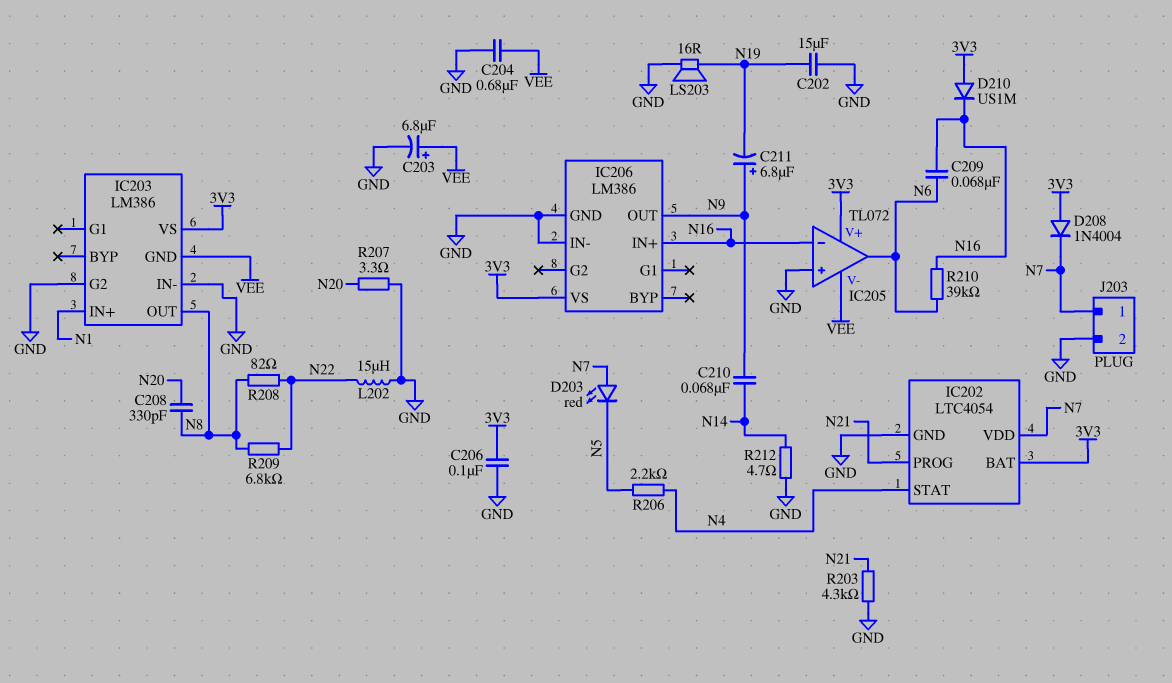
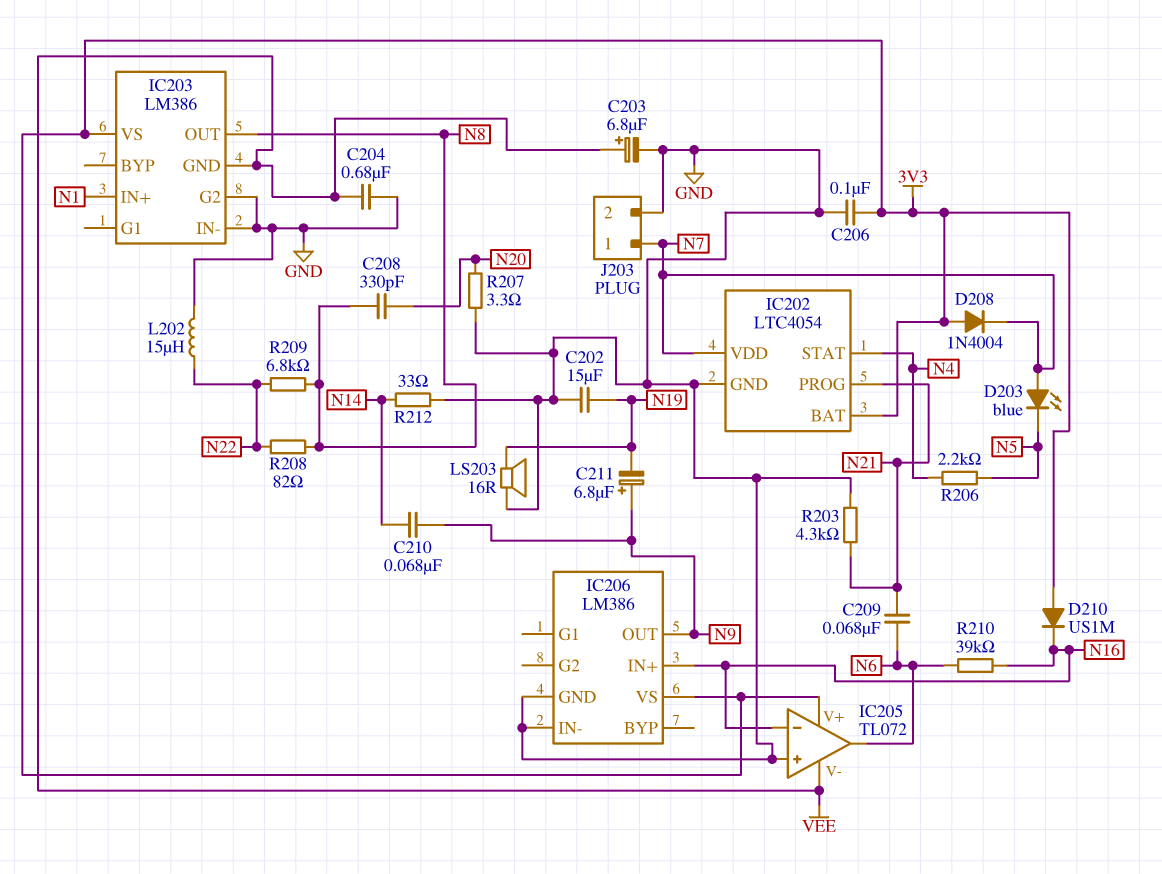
C209: 68nF (N6, N16) -> 68nF (N6, N21)
D203: LED red (A N7, K N5) -> LED blue (A N7, K N5)
R212: 4.7 (GND, N14) -> 33 (GND, N14)

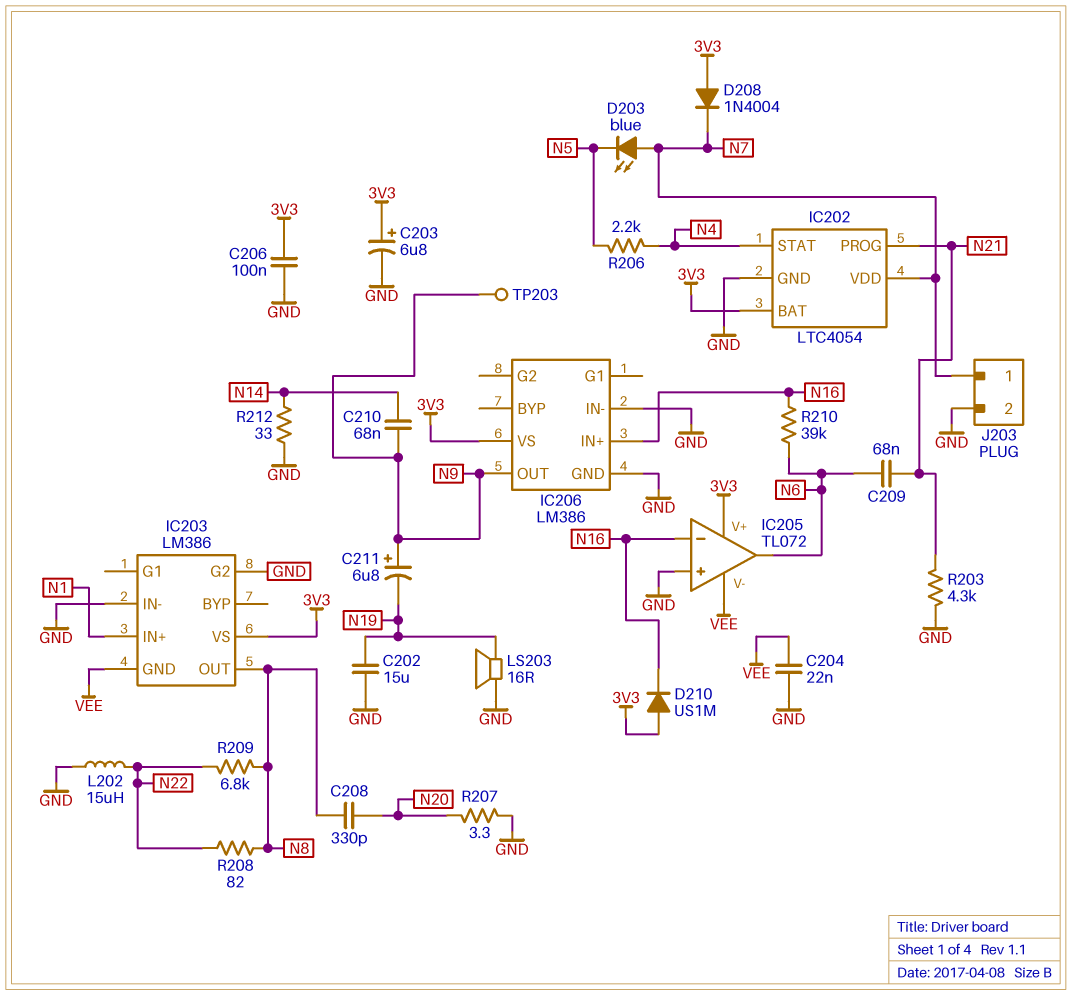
C203: 6.8uF (plus VEE, minus GND) -> 6.8uF (plus 3V3, minus GND)
C204: 680nF (GND, VEE) -> 22nF (GND, VEE)
TP203: none -> test point (N9)

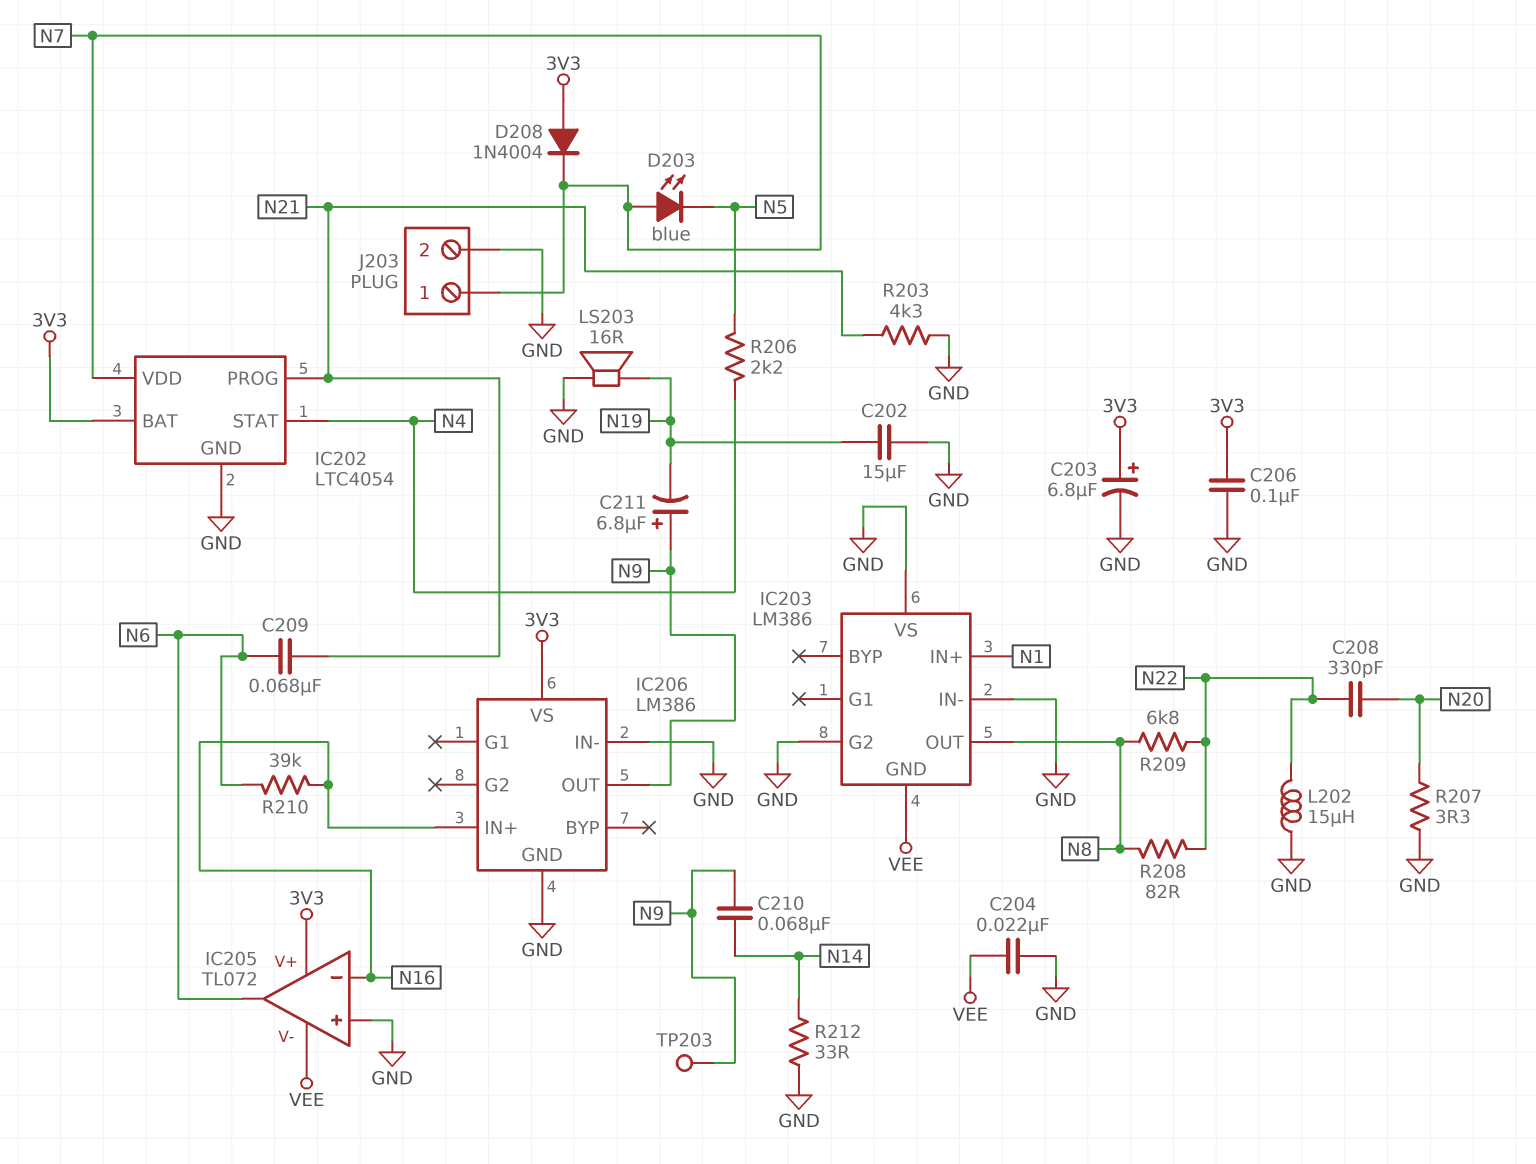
C208: 330pF (N8, N20) -> 330pF (N20, N22)
D210: diode US1M (A 3V3, K N16) -> none
IC203 pin VS: 3V3 -> GND

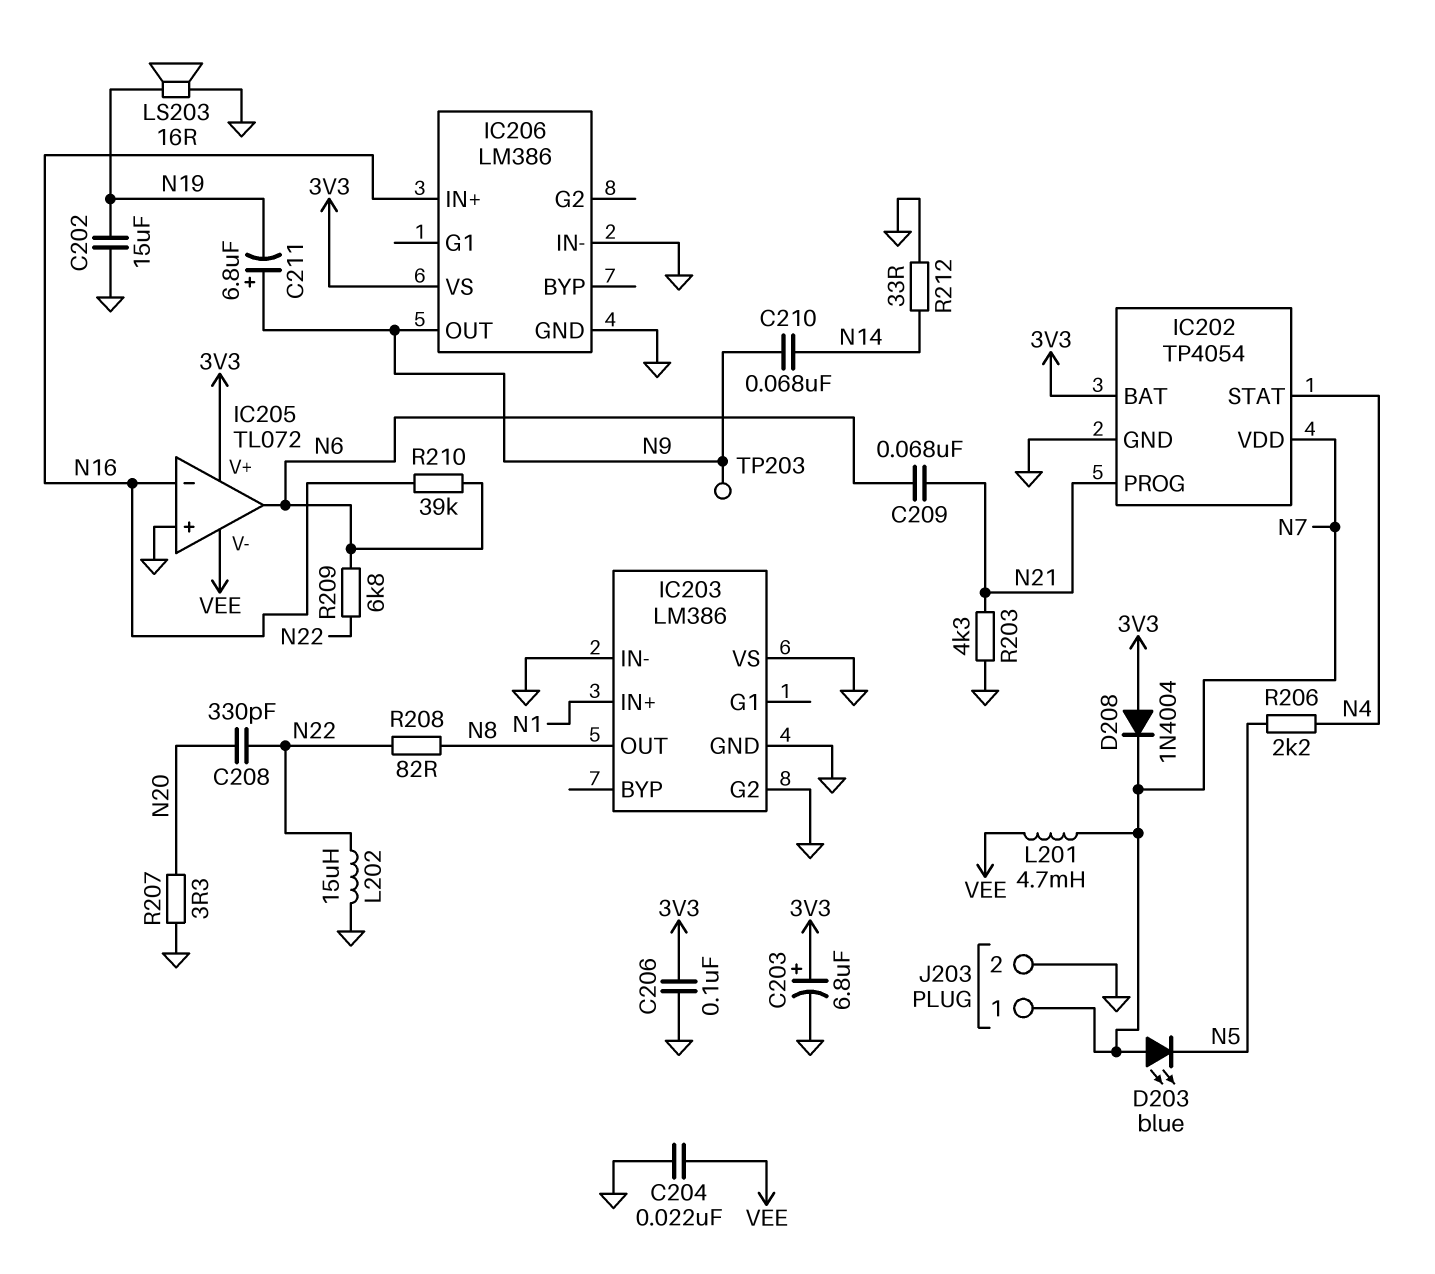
IC202: LTC4054 -> TP4054
IC203 pin GND: VEE -> GND
L201: none -> 4.7mH (N7, VEE)
R209: 6.8k (N8, N22) -> 6.8k (N6, N22)

